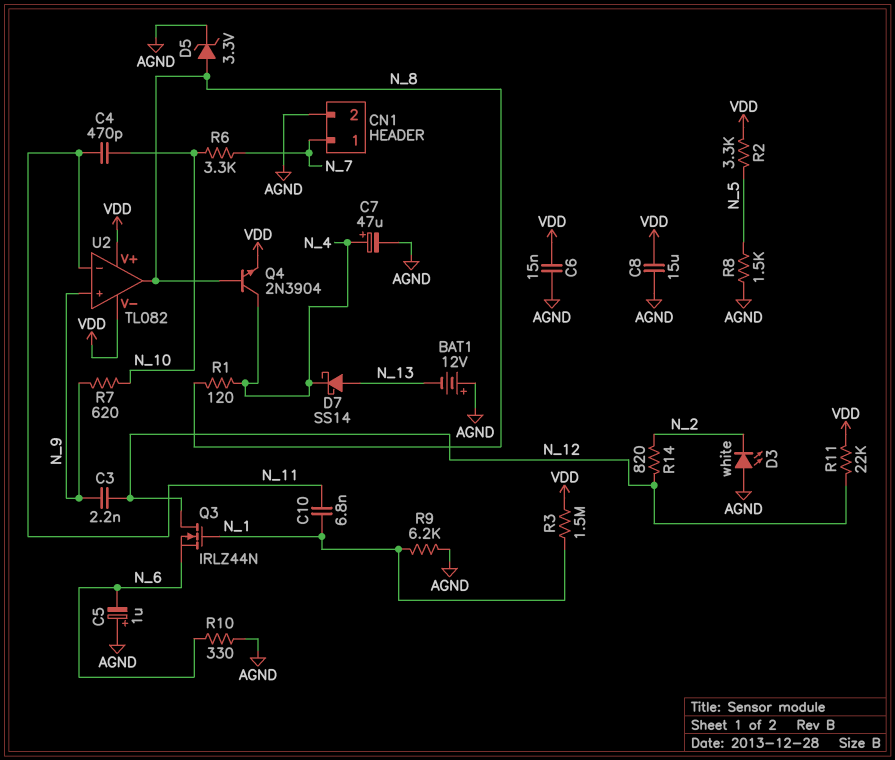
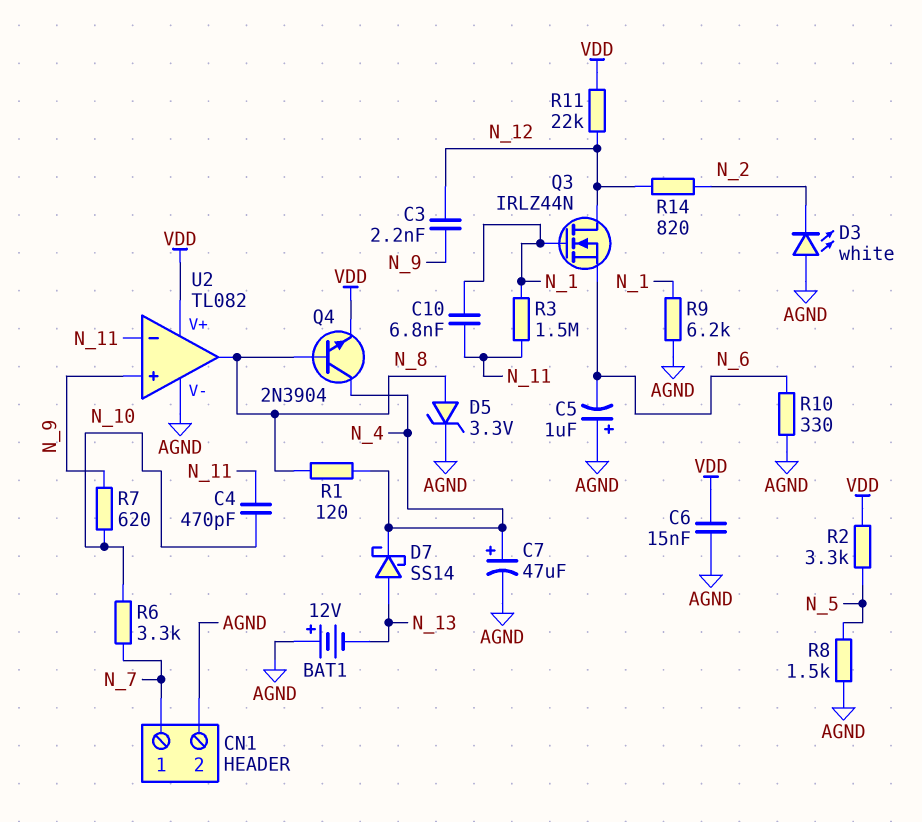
C8: 15uF (AGND, VDD) -> none
R3: 1.5M (N_1, VDD) -> 1.5M (N_1, N_11)
U2 pin V-: VDD -> AGND

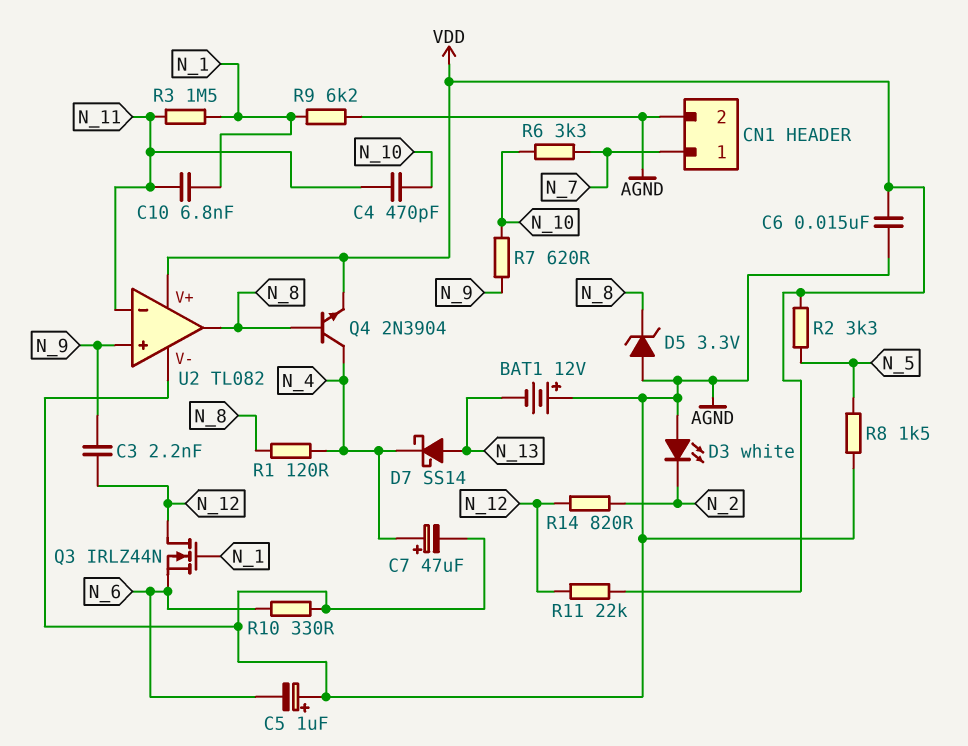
D5: zener 3.3V (A N_8, K AGND) -> zener 3.3V (A AGND, K N_8)

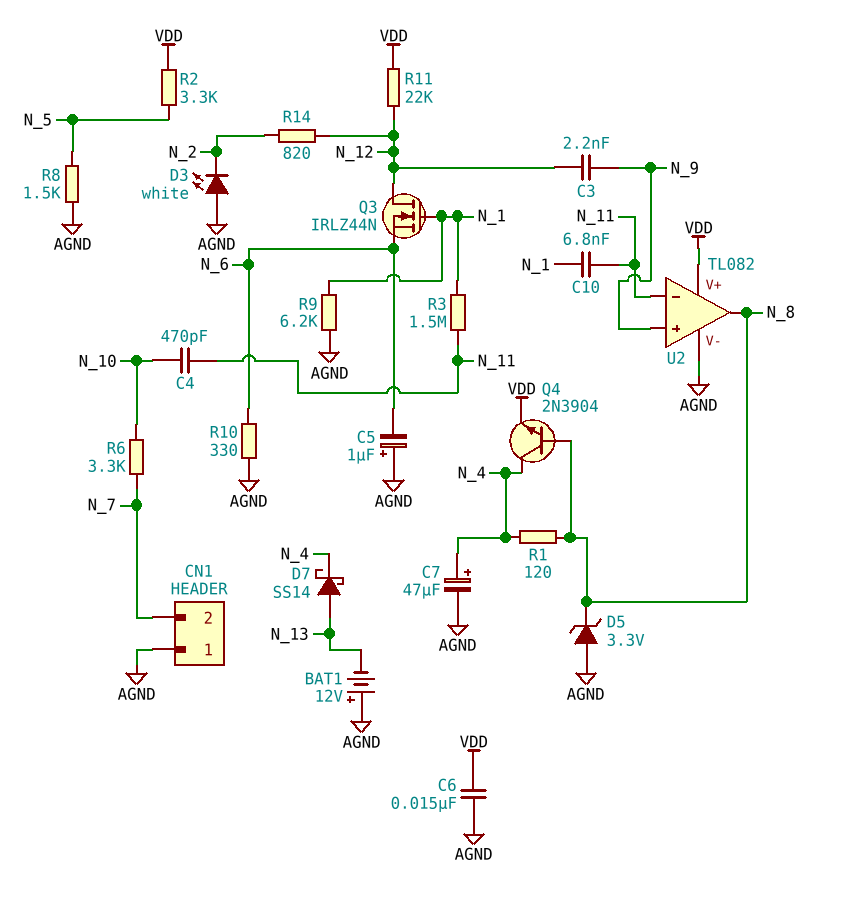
CN1 pin 1: N_7 -> AGND
CN1 pin 2: AGND -> N_7
R7: 620 (N_9, N_10) -> none

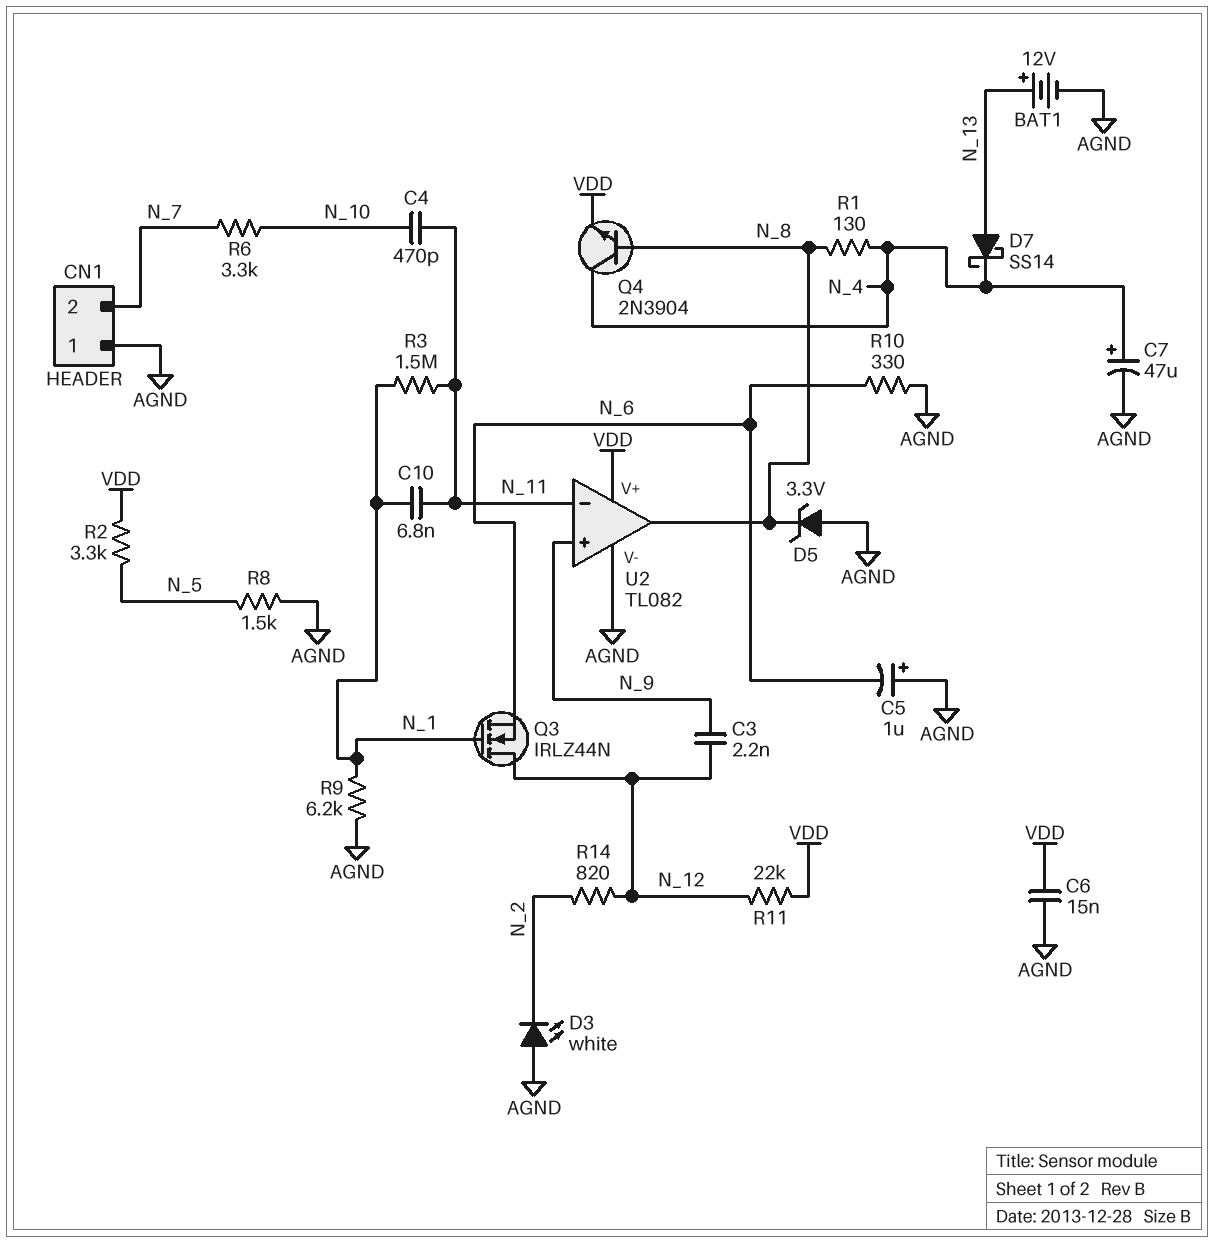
BAT1: 12V (plus AGND, minus N_13) -> 12V (plus N_13, minus AGND)
R1: 120 (N_4, N_8) -> 130 (N_4, N_8)

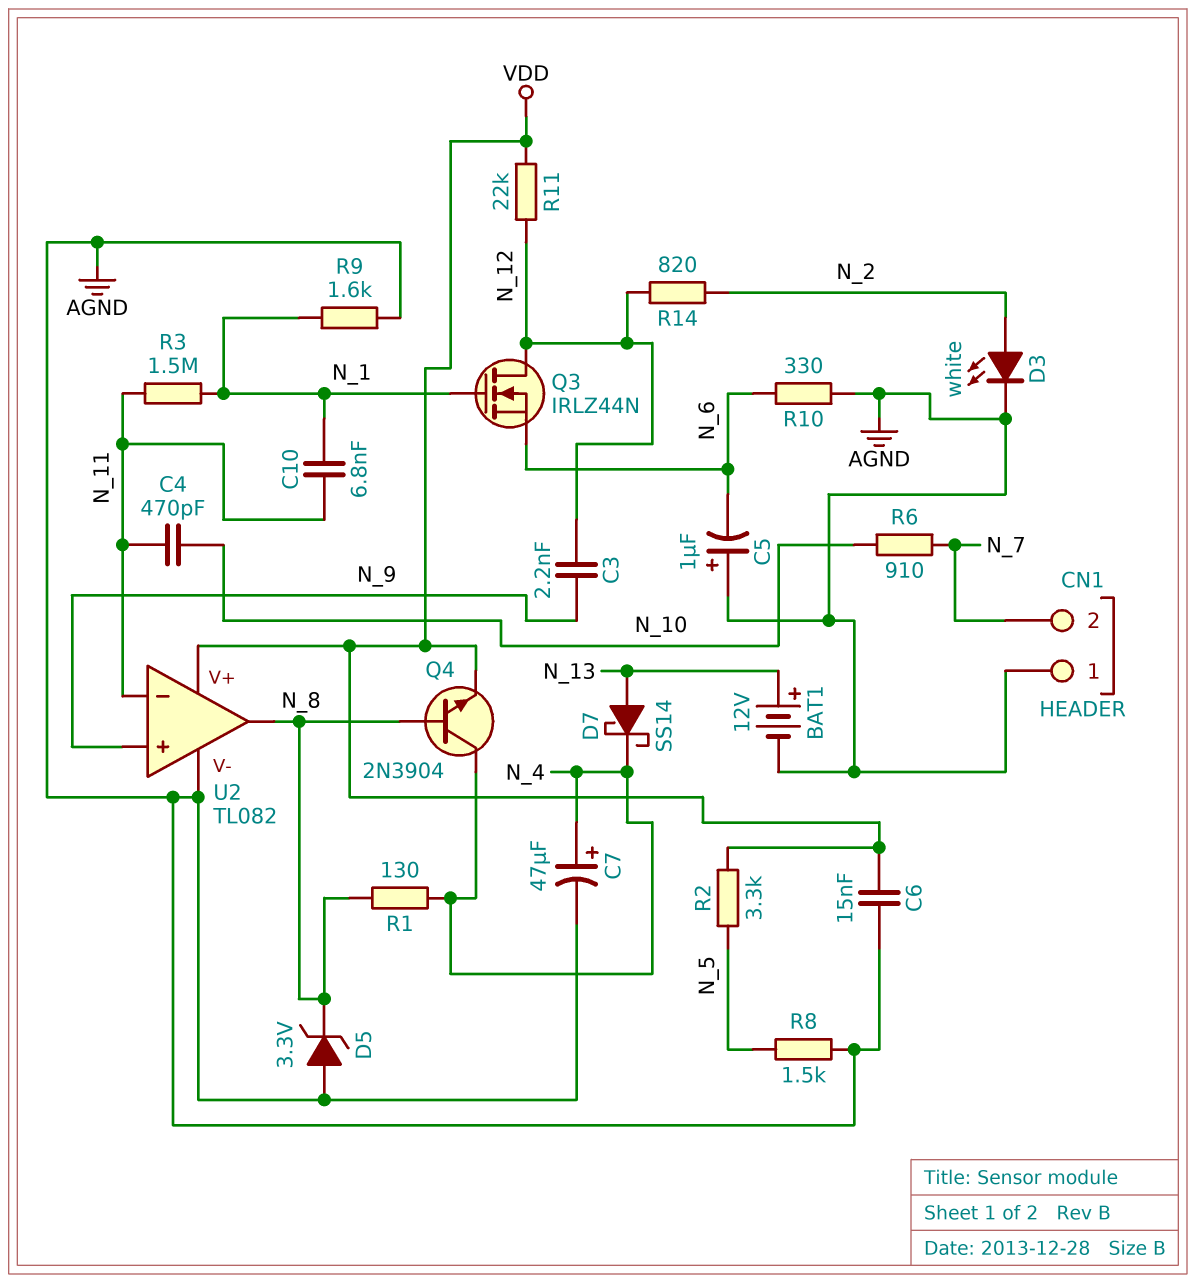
D3: LED white (A AGND, K N_2) -> LED white (A N_2, K AGND)
R6: 3.3k (N_7, N_10) -> 910 (N_7, N_10)
R9: 6.2k (AGND, N_1) -> 1.6k (AGND, N_1)

